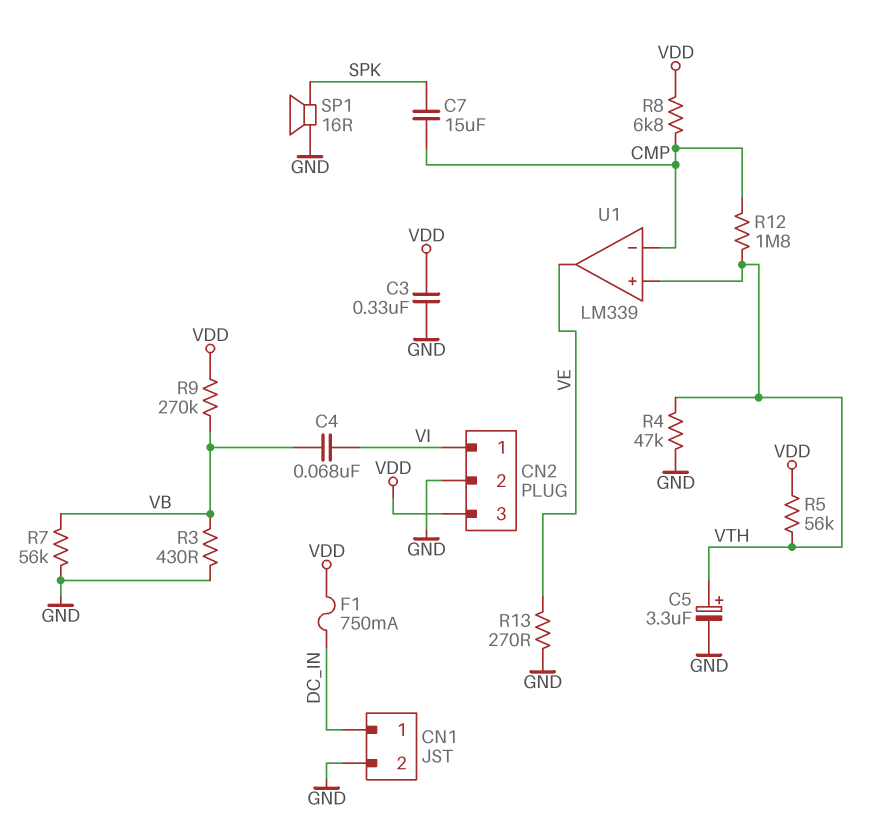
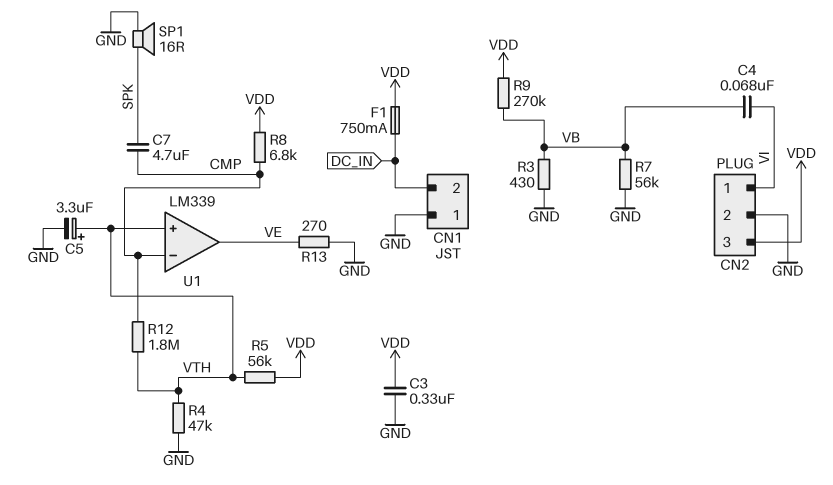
C7: 15uF (CMP, SPK) -> 4.7uF (CMP, SPK)
CN1 pin 1: DC_IN -> GND
CN1 pin 2: GND -> DC_IN

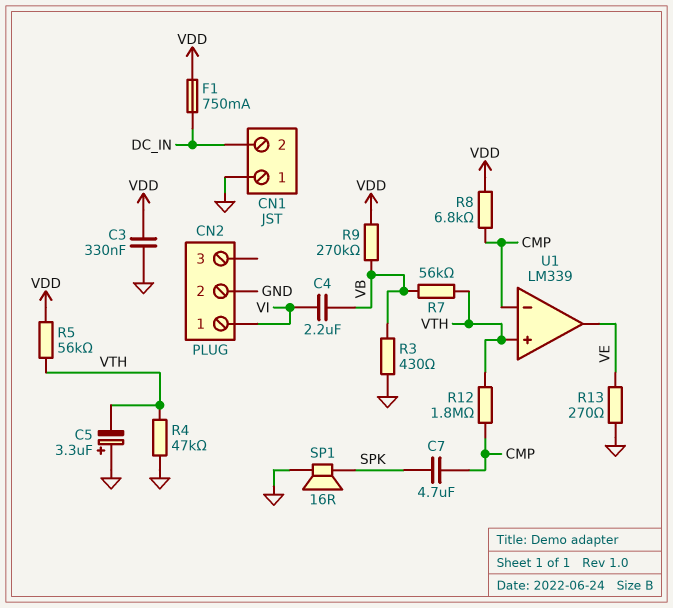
C4: 68nF (VB, VI) -> 2.2uF (VB, VI)
C5: 3.3uF (plus VTH, minus GND) -> 3.3uF (plus GND, minus VTH)
CN2 pin 3: VDD -> none
R7: 56k (GND, VB) -> 56k (VB, VTH)

